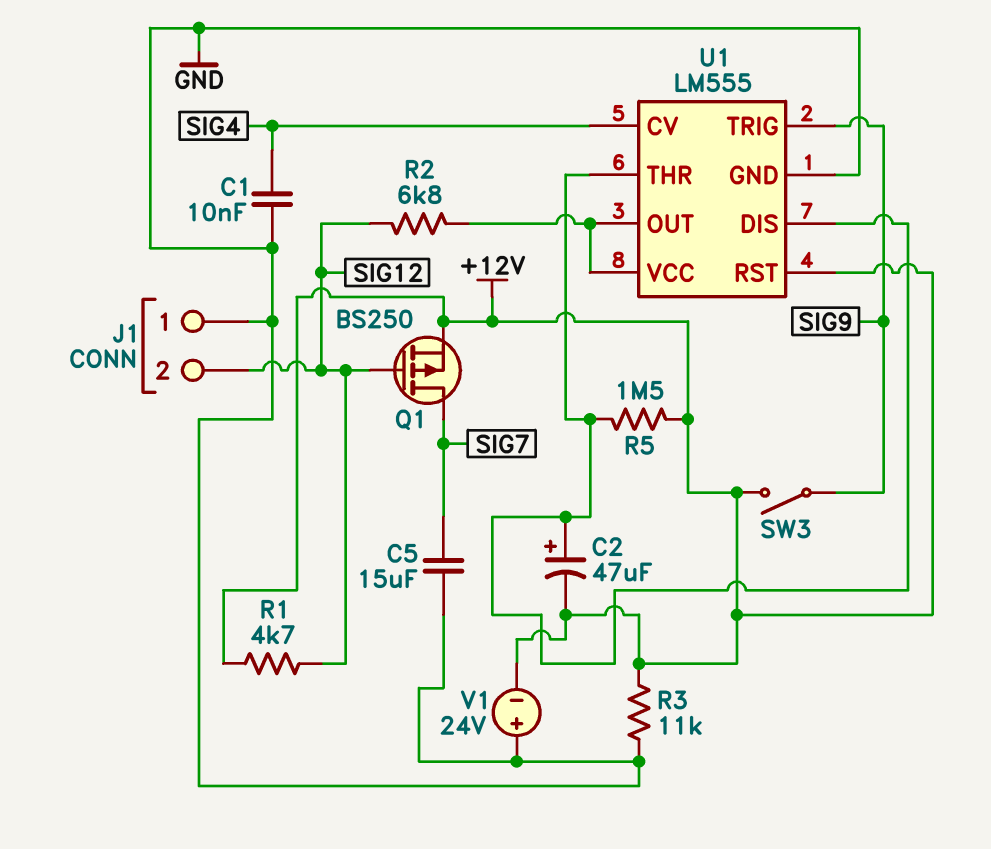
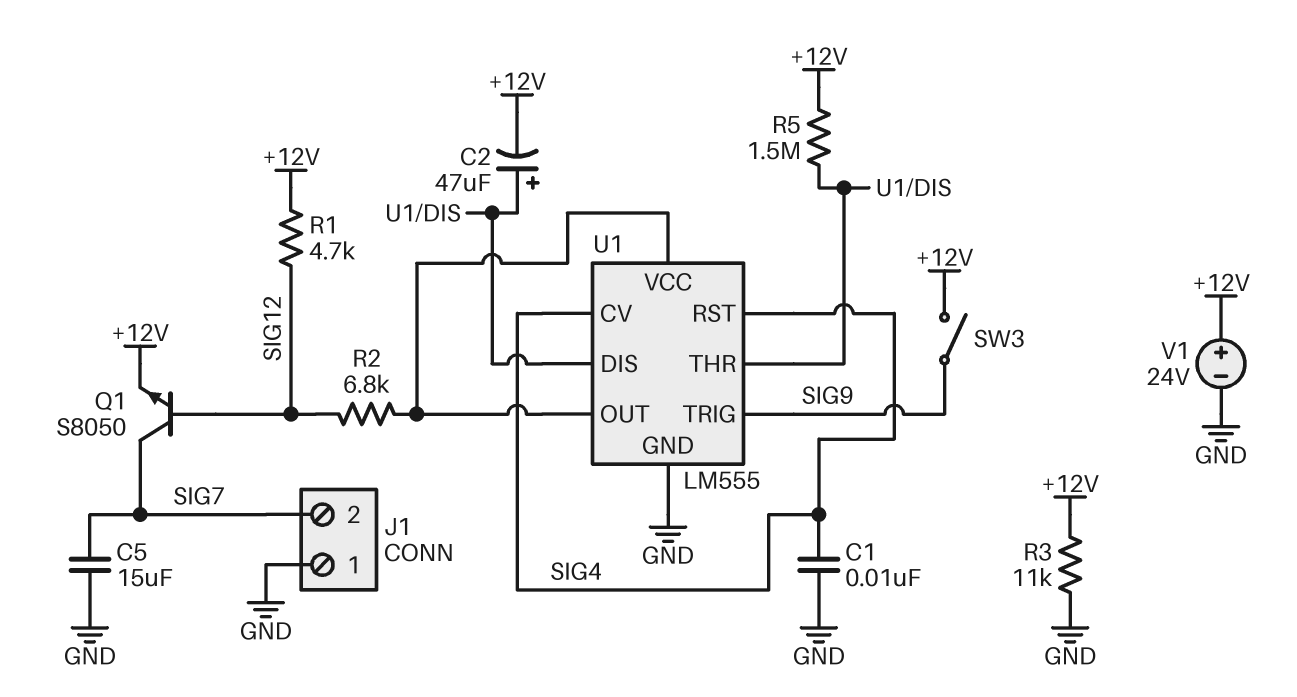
J1 pin 2: SIG12 -> SIG7
Q1: PMOS BS250 (G SIG12, D SIG7, S +12V) -> NPN S8050 (B SIG12, C SIG7, E +12V)
U1 pin RST: +12V -> SIG4
V1: 24V (plus GND, minus +12V) -> 24V (plus +12V, minus GND)

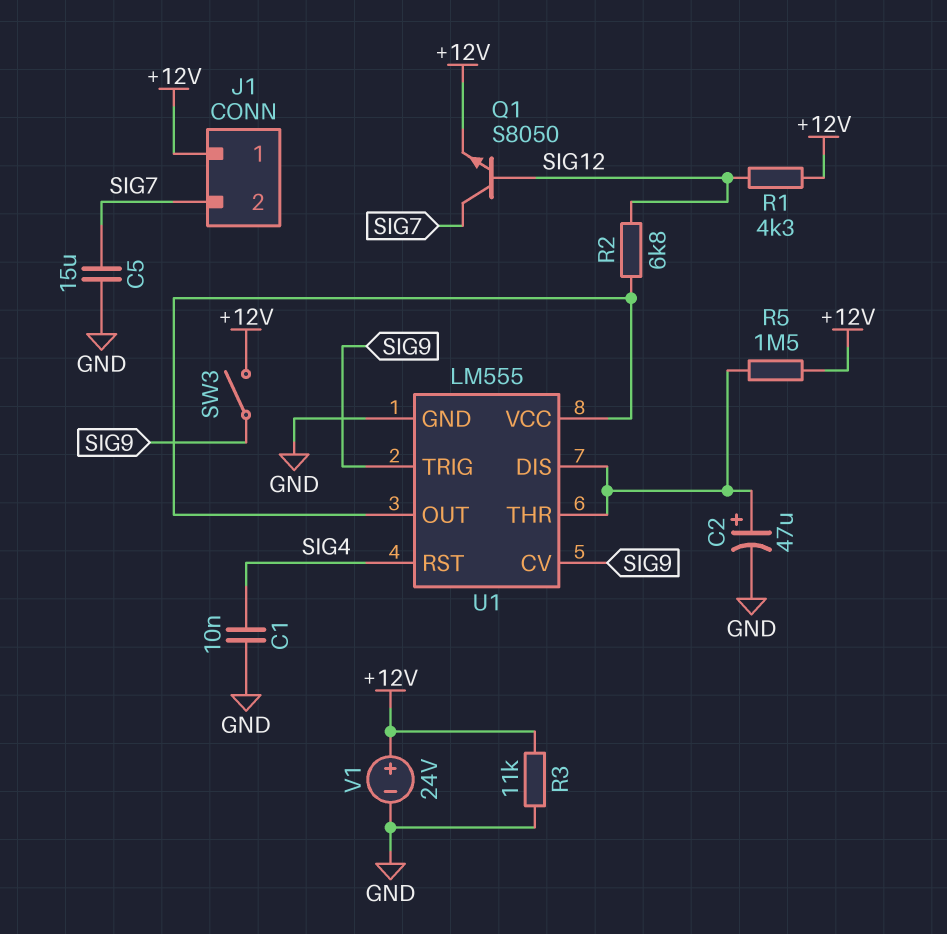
C2: 47uF (plus U1/DIS, minus +12V) -> 47uF (plus U1/DIS, minus GND)
J1 pin 1: GND -> +12V
R1: 4.7k (+12V, SIG12) -> 4.3k (+12V, SIG12)
U1 pin CV: SIG4 -> SIG9

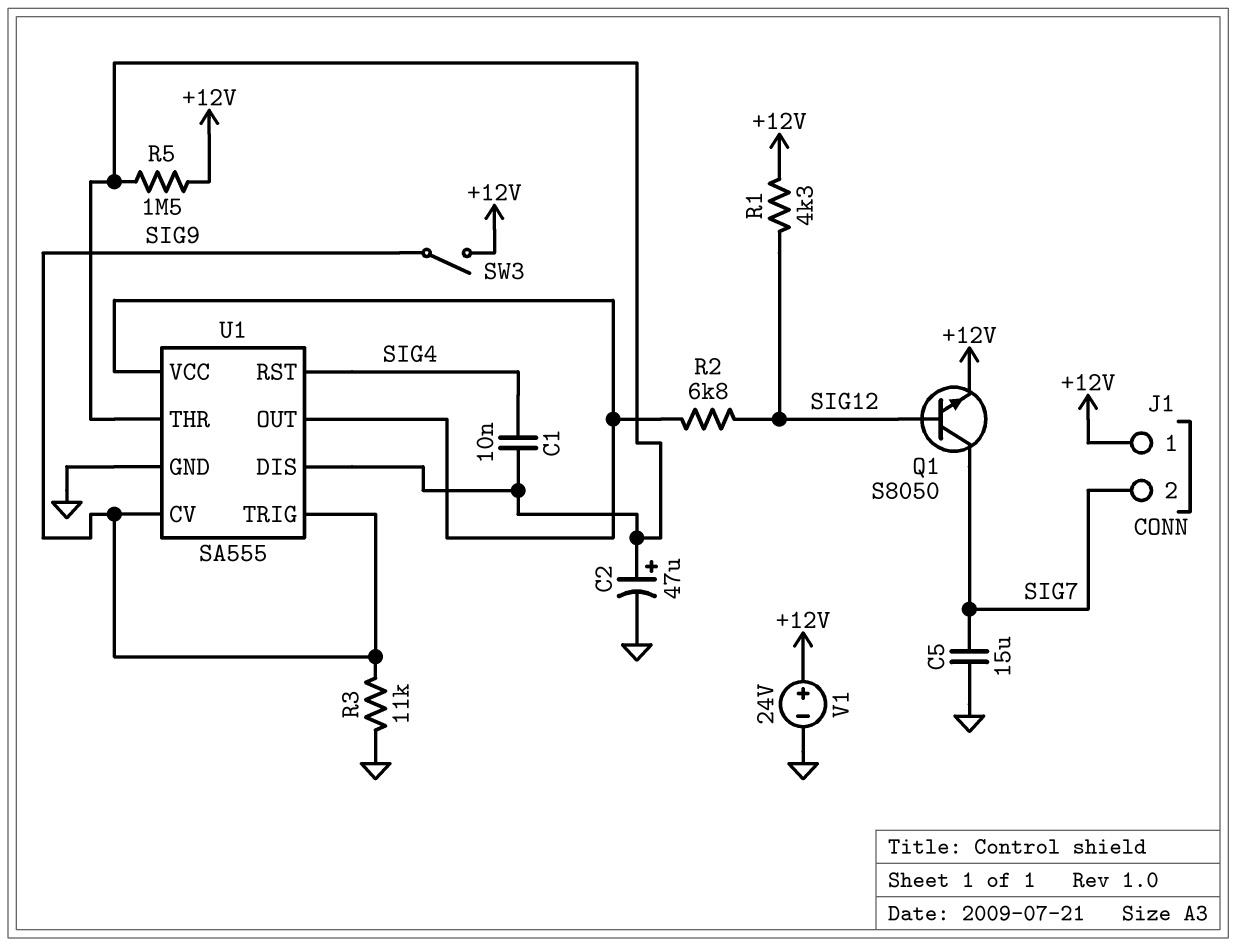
C1: 10nF (GND, SIG4) -> 10nF (SIG4, U1/DIS)
R3: 11k (+12V, GND) -> 11k (GND, SIG9)
U1: LM555 -> SA555

